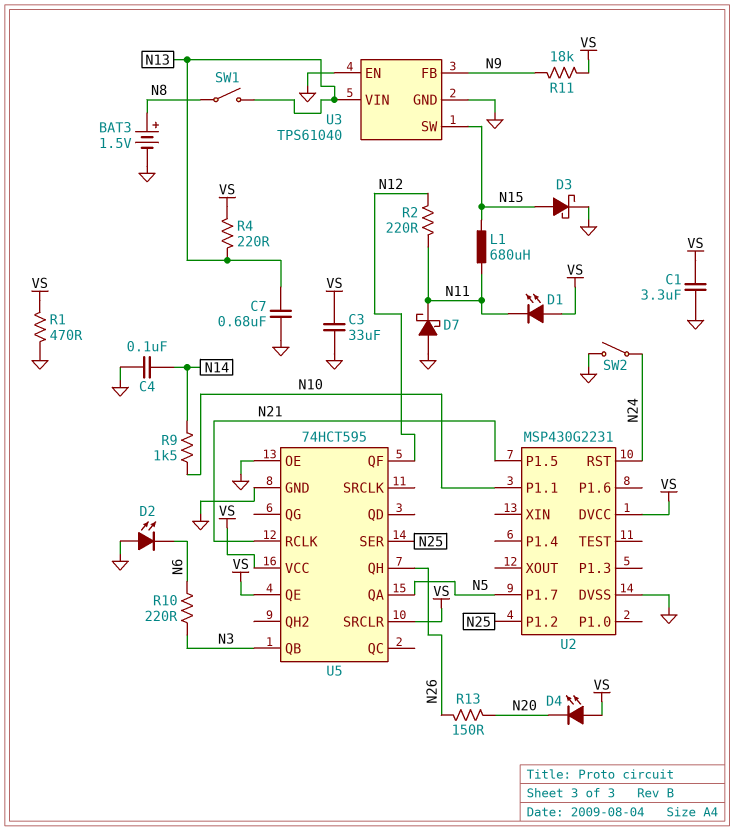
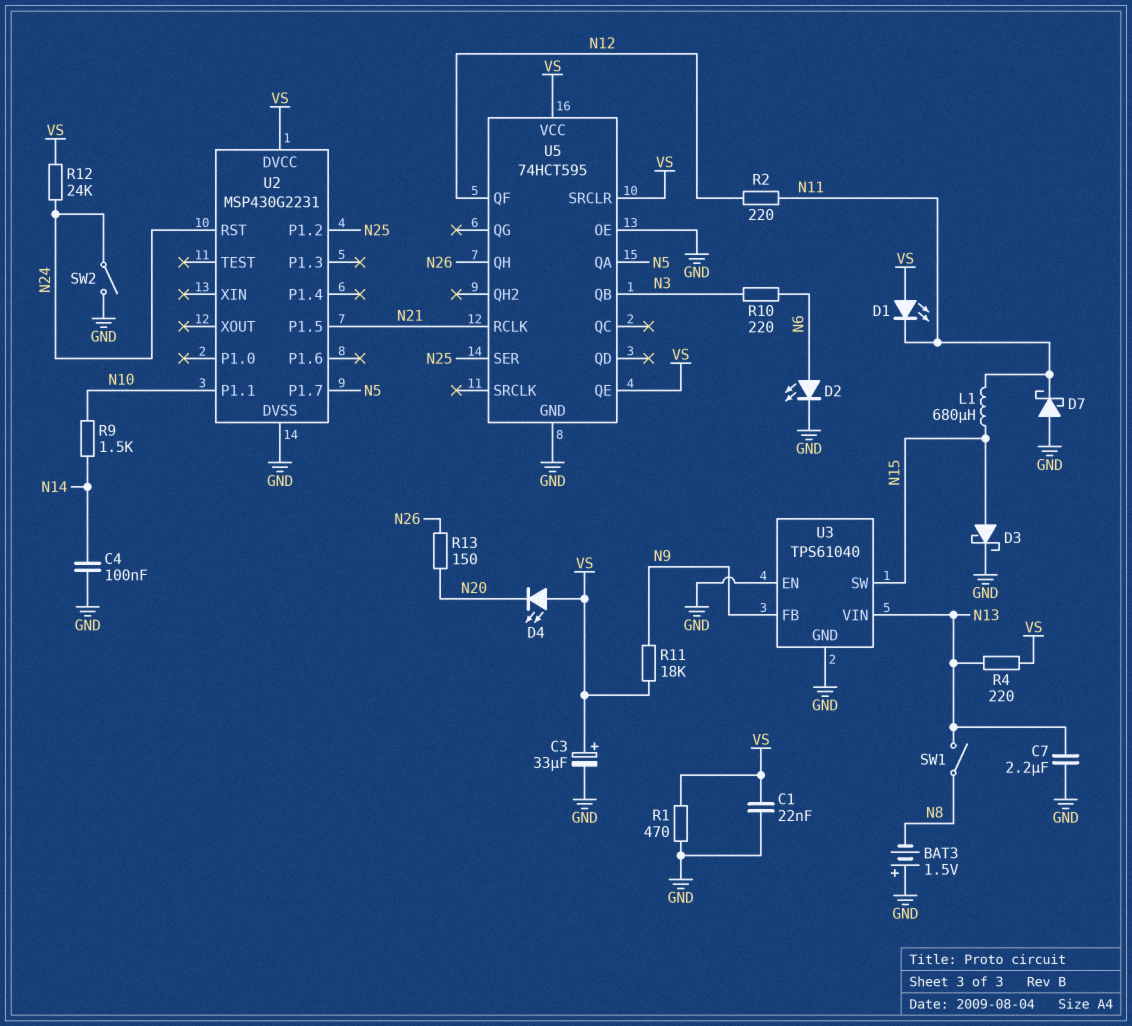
BAT3: 1.5V (plus N8, minus GND) -> 1.5V (plus GND, minus N8)
C1: 3.3uF (GND, VS) -> 22nF (GND, VS)
C3: 33uF (GND, VS) -> 33uF (plus VS, minus GND)
C7: 680nF (GND, N13) -> 2.2uF (GND, N13)
D2: LED (A GND, K N6) -> LED (A N6, K GND)
R12: none -> 24k (N24, VS)

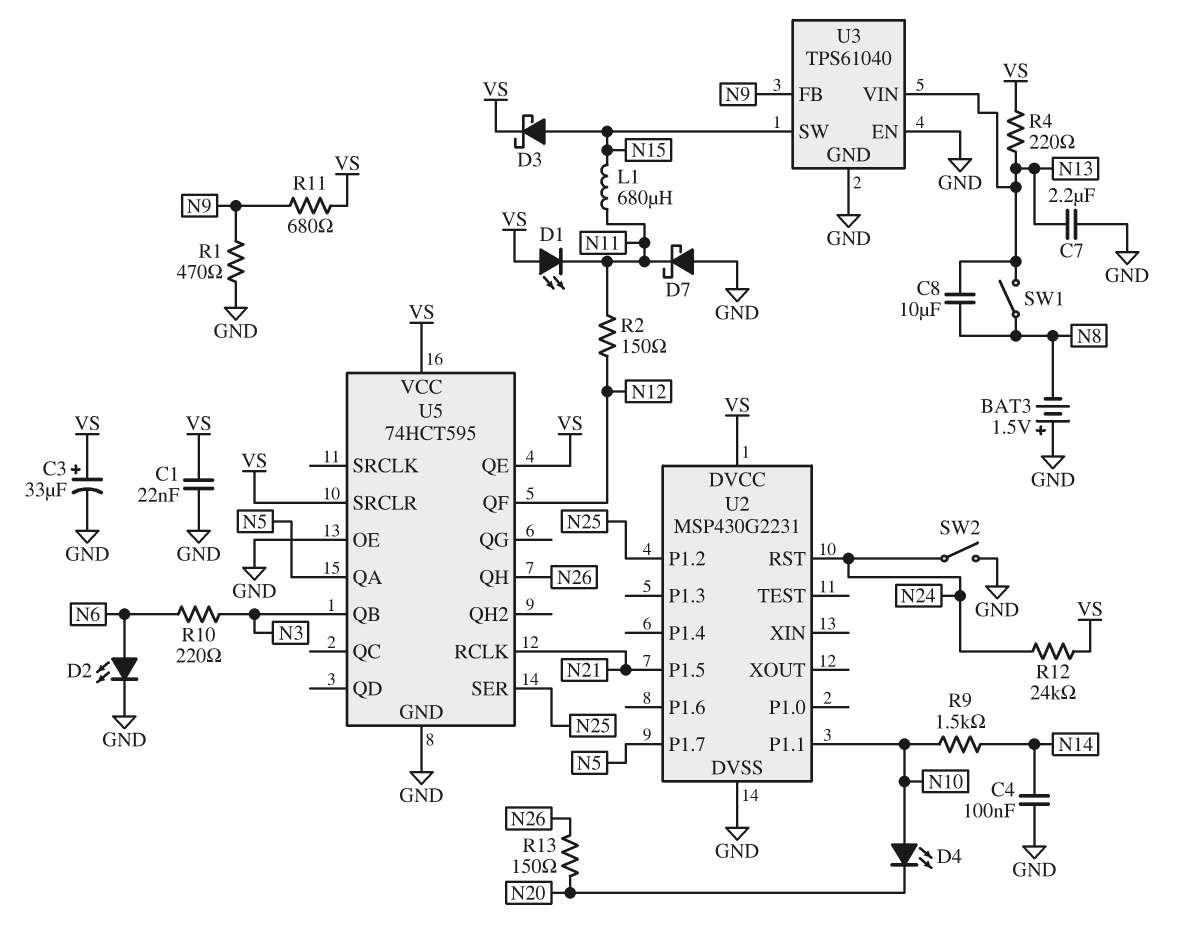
C8: none -> 10uF (N8, N13)
D3: schottky (A N15, K GND) -> schottky (A N15, K VS)
D4: LED (A VS, K N20) -> LED (A N10, K N20)
R1: 470 (GND, VS) -> 470 (GND, N9)
R2: 220 (N11, N12) -> 150 (N11, N12)
R11: 18k (N9, VS) -> 680 (N9, VS)

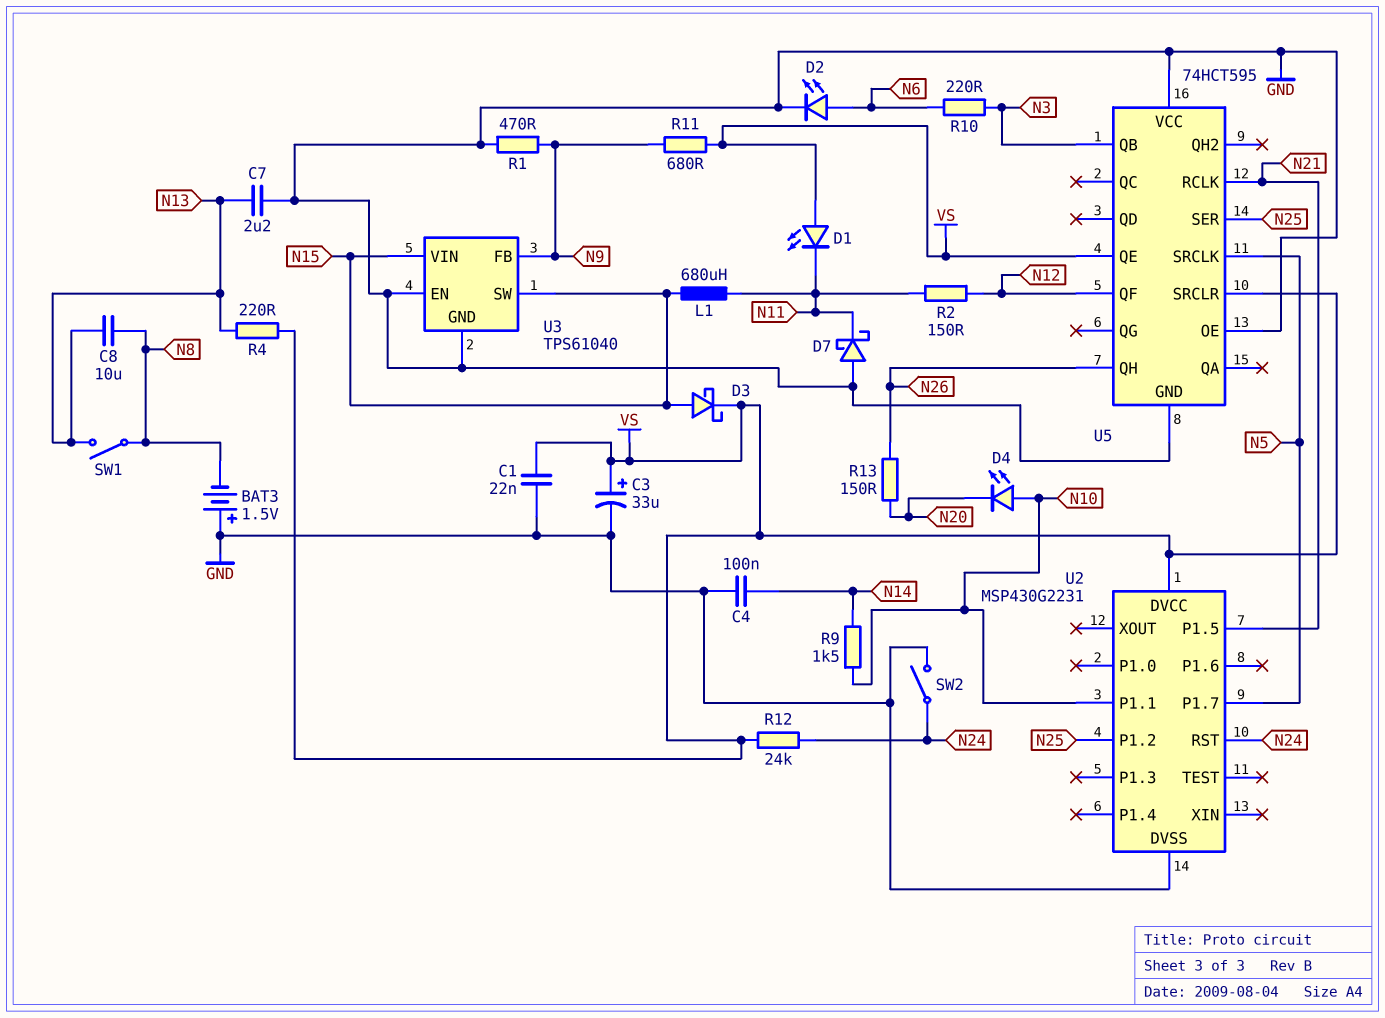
U3 pin VIN: N13 -> N15
U5 pin QA: N5 -> none
U5 pin SRCLK: none -> N5
U5 pin VCC: VS -> GND

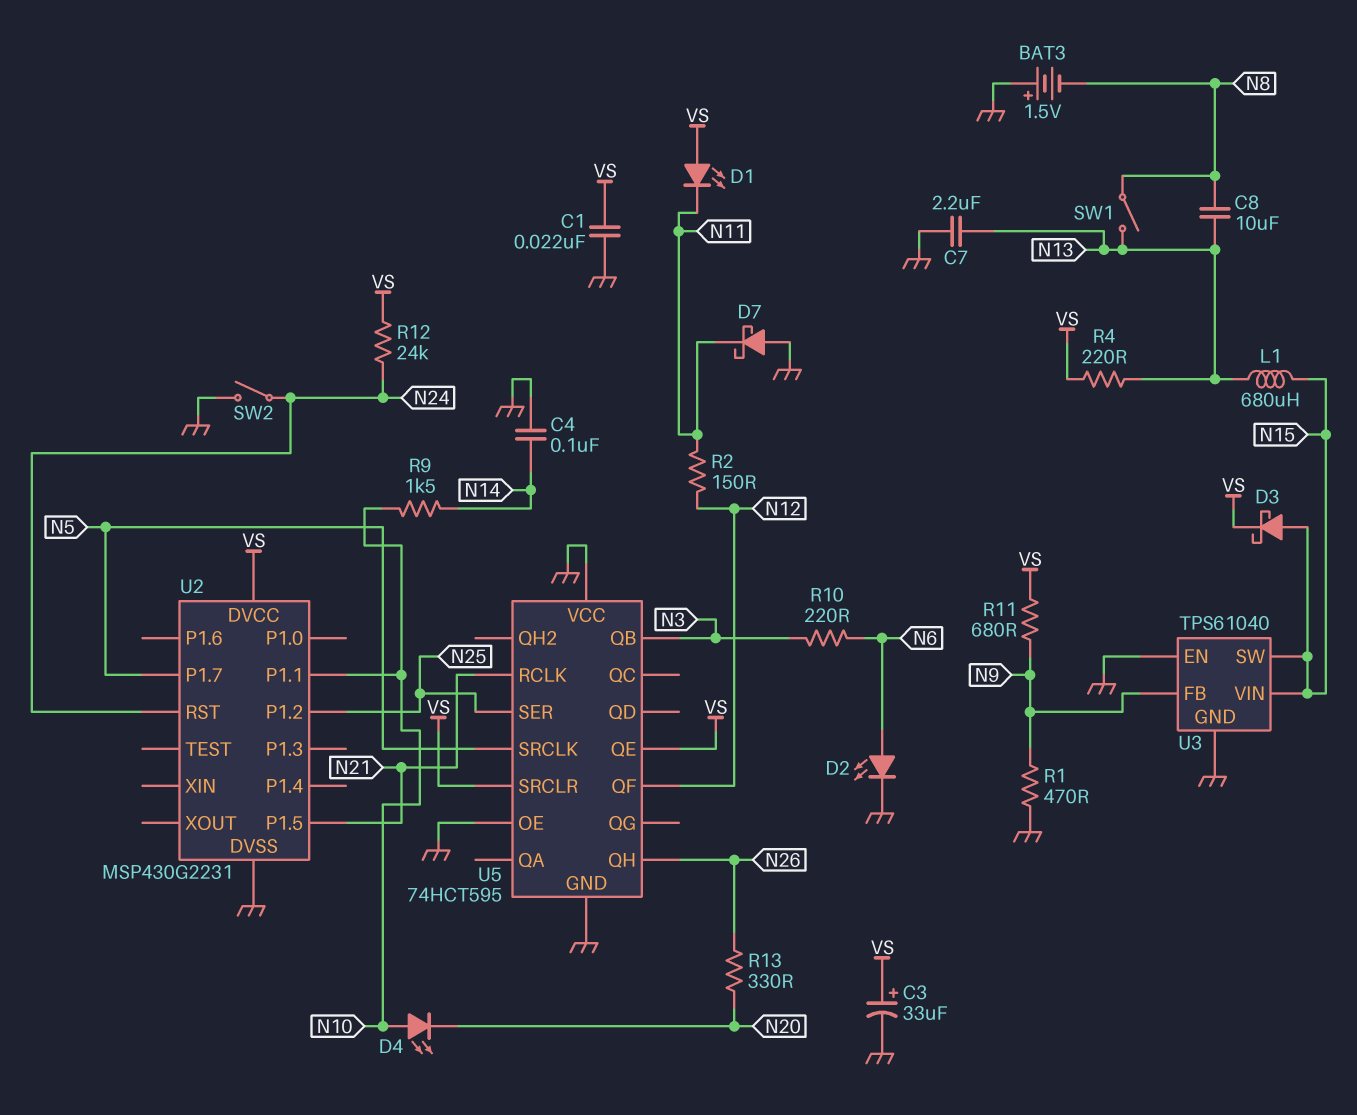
L1: 680uH (N11, N15) -> 680uH (N13, N15)
R13: 150 (N20, N26) -> 330 (N20, N26)

